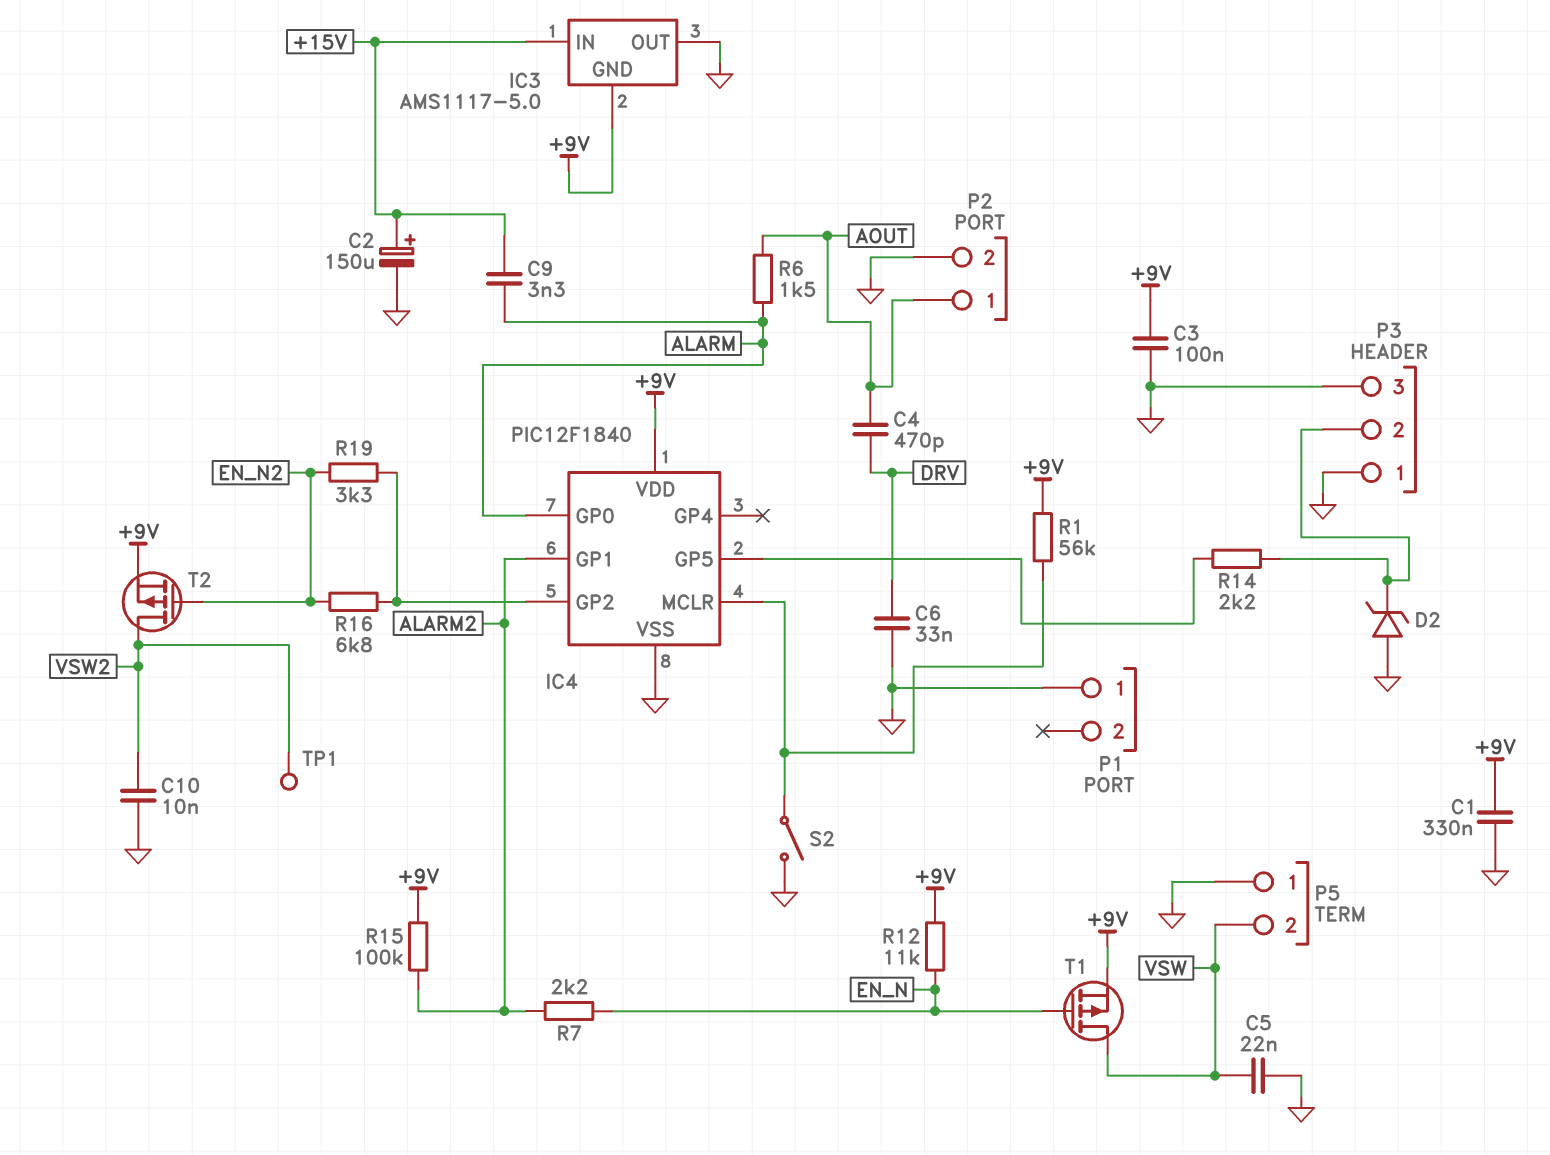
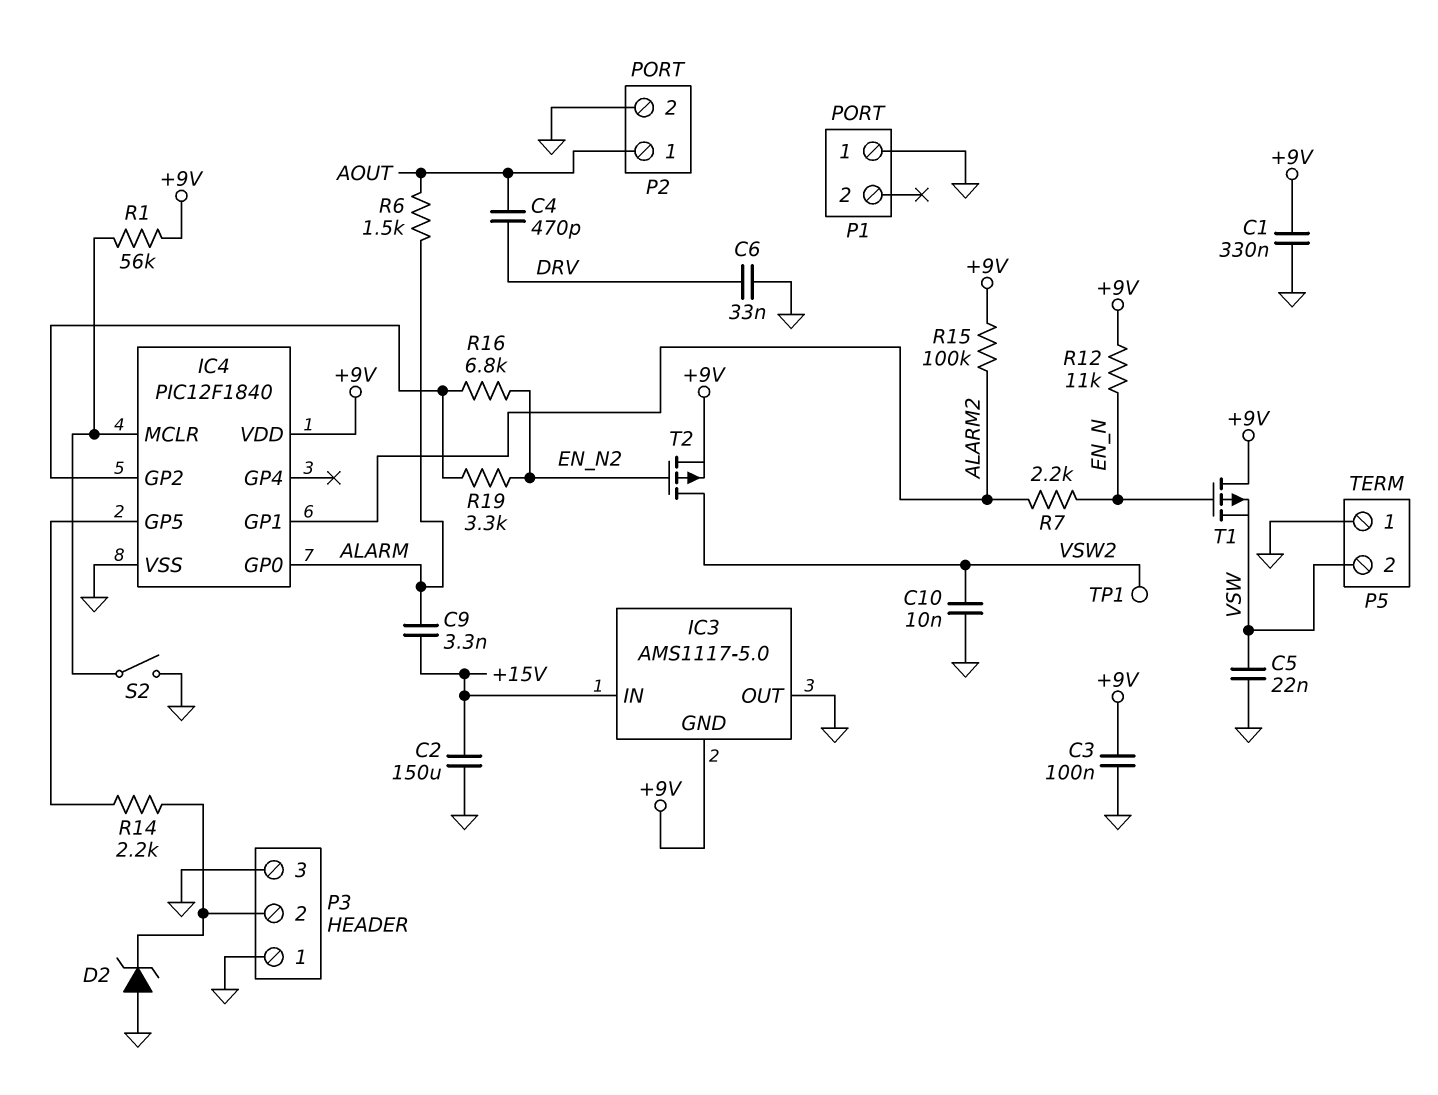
C2: 150uF (plus +15V, minus GND) -> 150uF (+15V, GND)
T1: PMOS (G EN_N, D VSW, S +9V) -> PMOS (G EN_N, D +9V, S VSW)

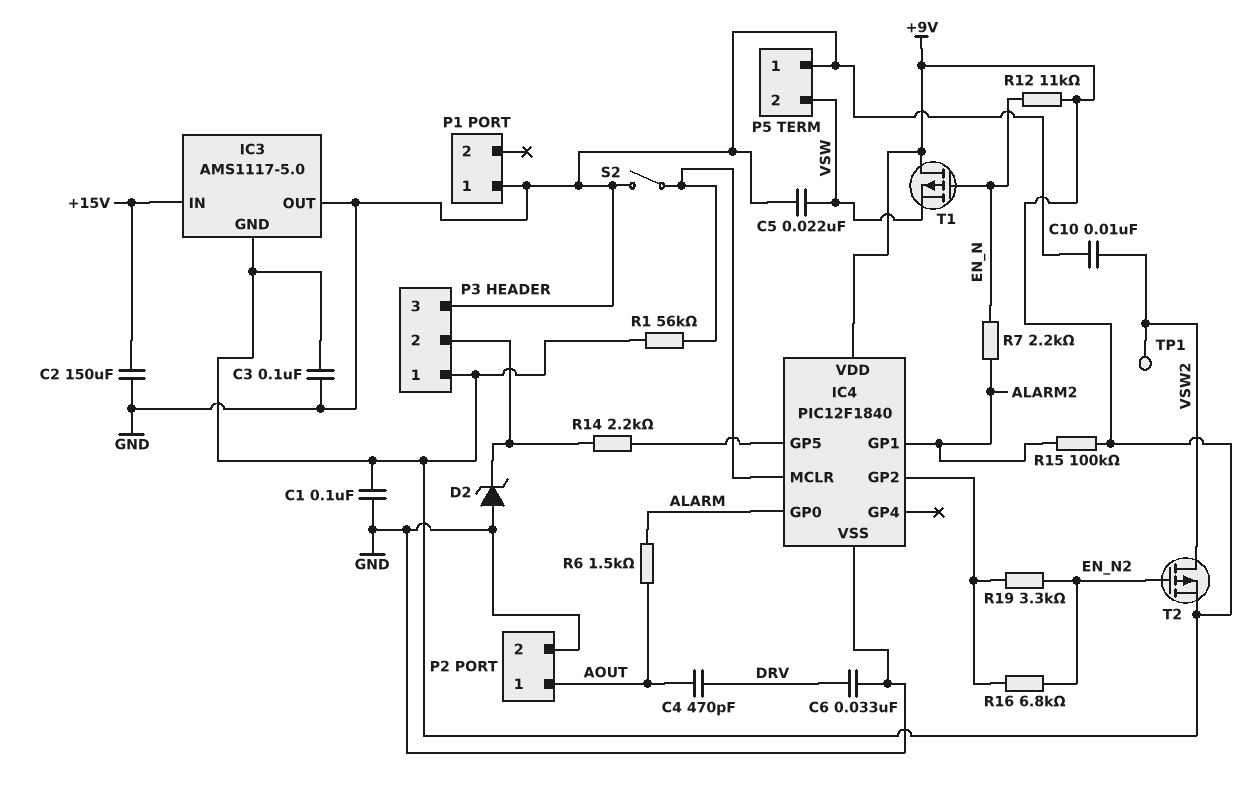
C1: 330nF (+9V, GND) -> 100nF (+9V, GND)
C9: 3.3nF (+15V, ALARM) -> none
P3 pin 1: GND -> +9V

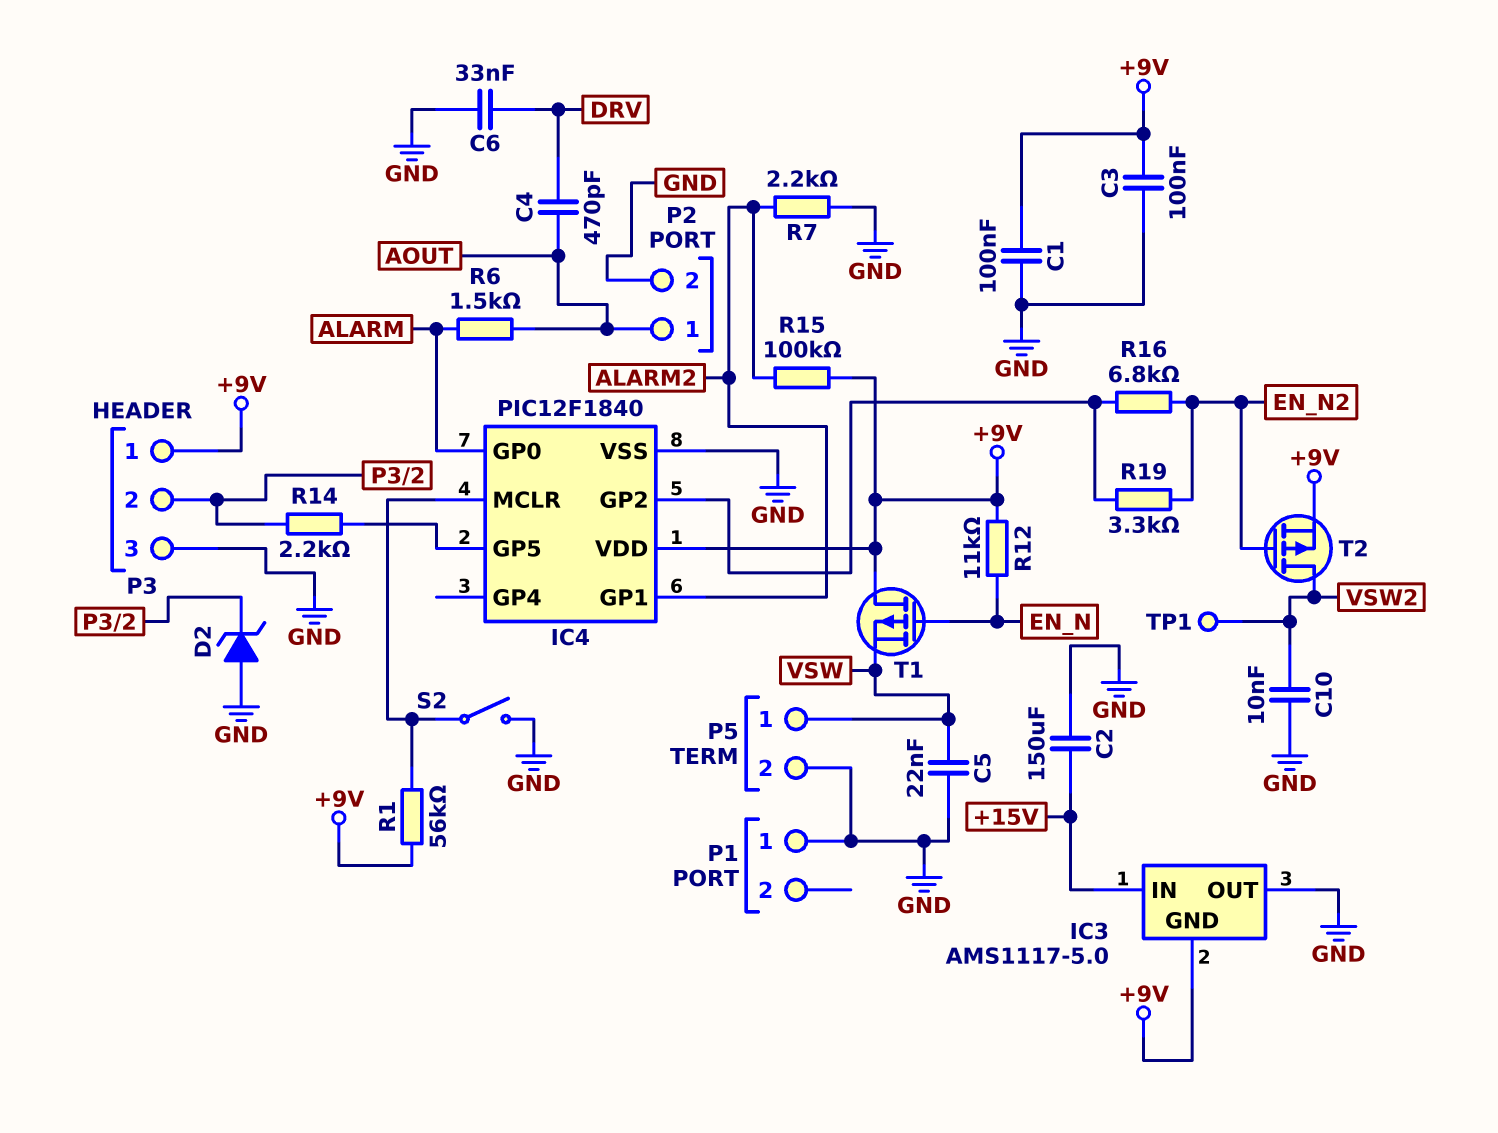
P5 pin 1: GND -> VSW
P5 pin 2: VSW -> GND
R7: 2.2k (ALARM2, EN_N) -> 2.2k (ALARM2, GND)

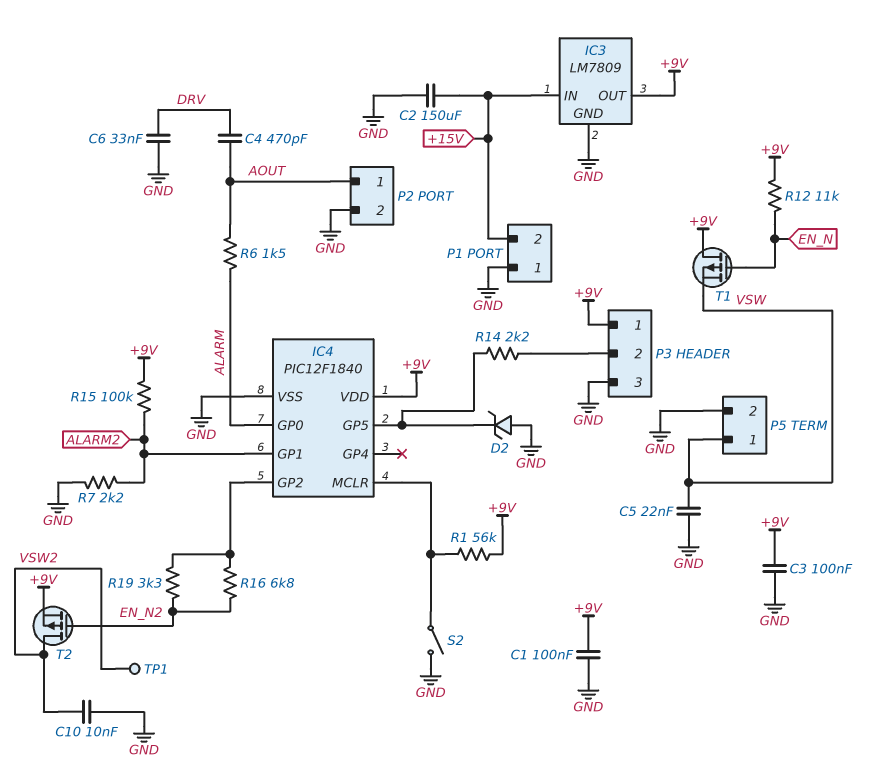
D2: zener (A GND, K P3/2) -> zener (A GND, K IC4/GP5)
IC3: AMS1117-5.0 -> LM7809
IC3 pin GND: +9V -> GND
IC3 pin OUT: GND -> +9V
P1 pin 2: none -> +15V

